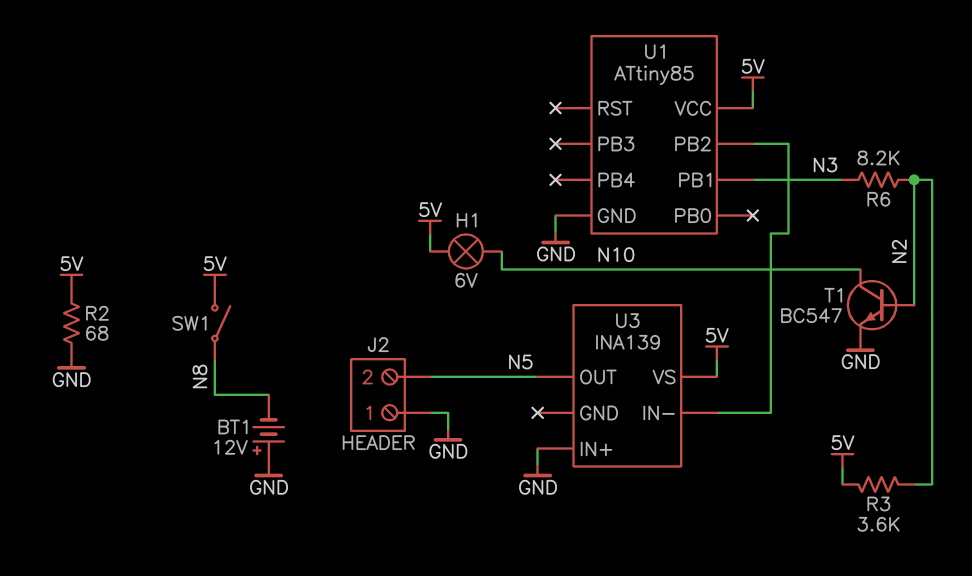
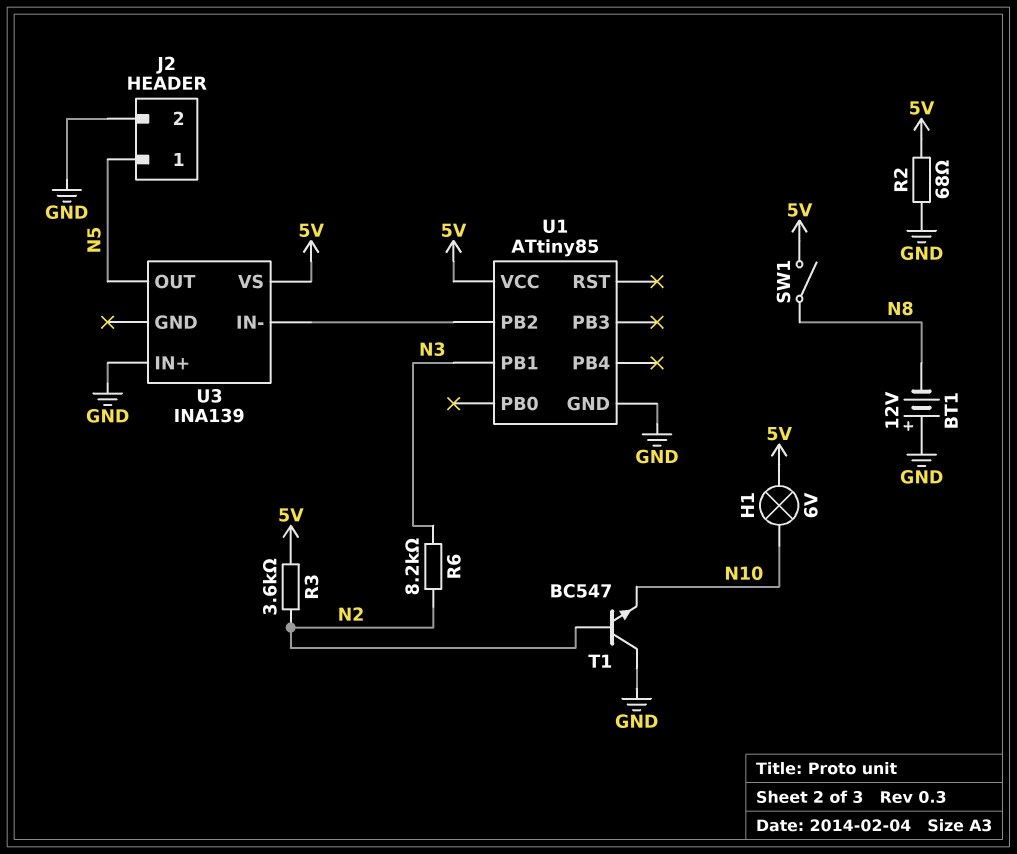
J2 pin 1: GND -> N5
J2 pin 2: N5 -> GND
T1: NPN BC547 (B N2, C N10, E GND) -> NPN BC547 (B N2, C GND, E N10)

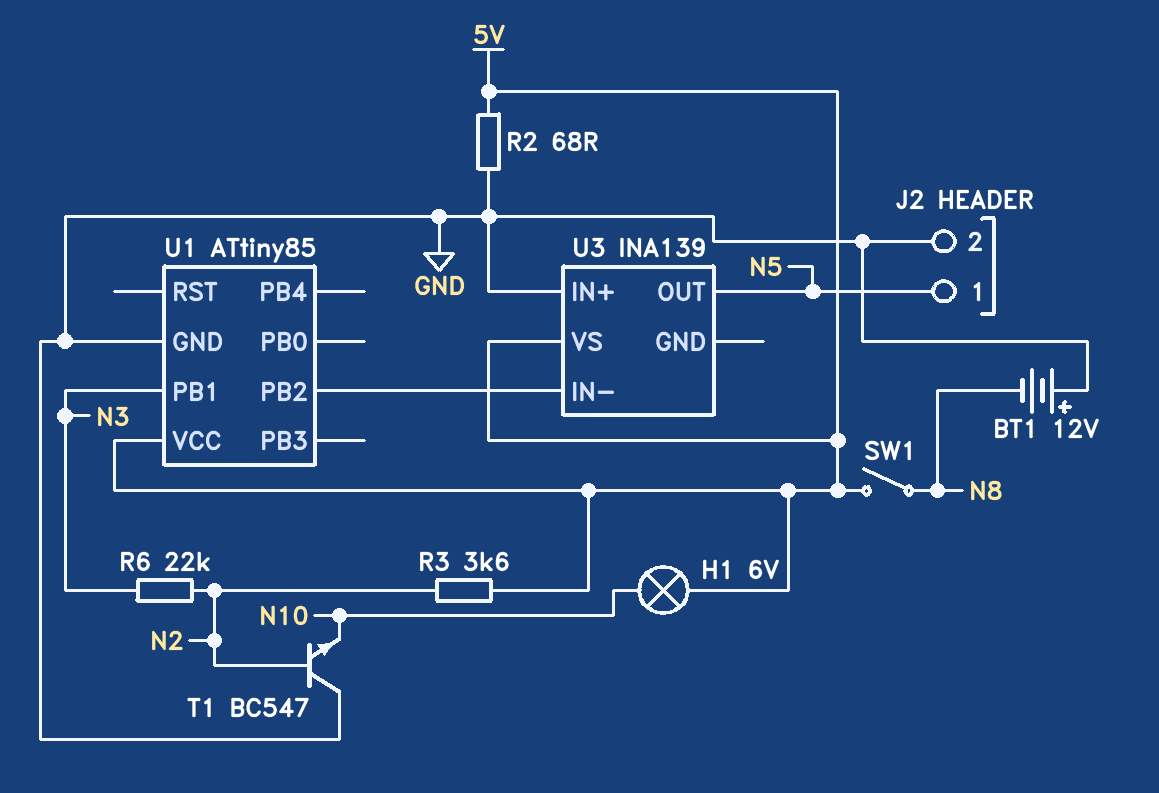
R6: 8.2k (N2, N3) -> 22k (N2, N3)

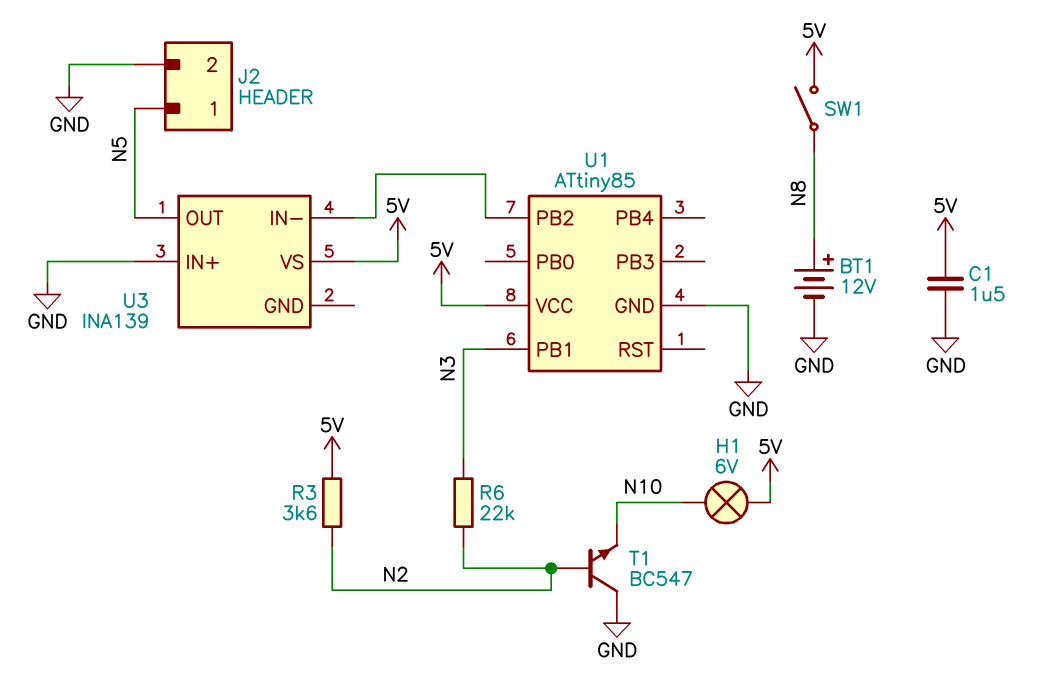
BT1: 12V (plus GND, minus N8) -> 12V (plus N8, minus GND)
C1: none -> 1.5uF (5V, GND)
R2: 68 (5V, GND) -> none

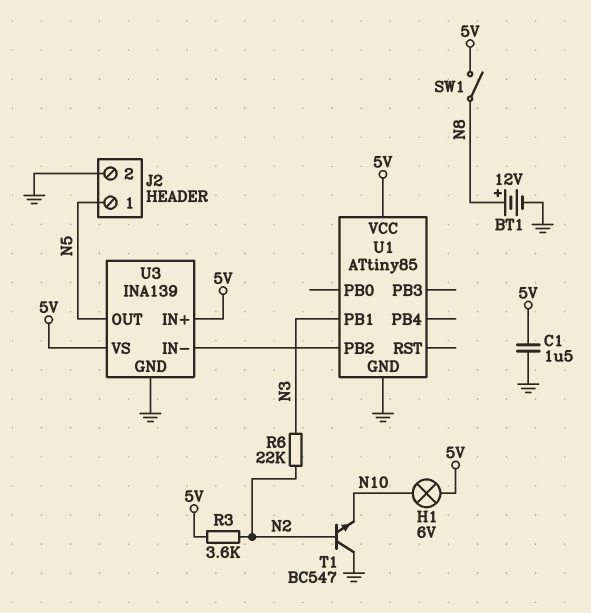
U3 pin GND: none -> GND
U3 pin IN+: GND -> 5V

